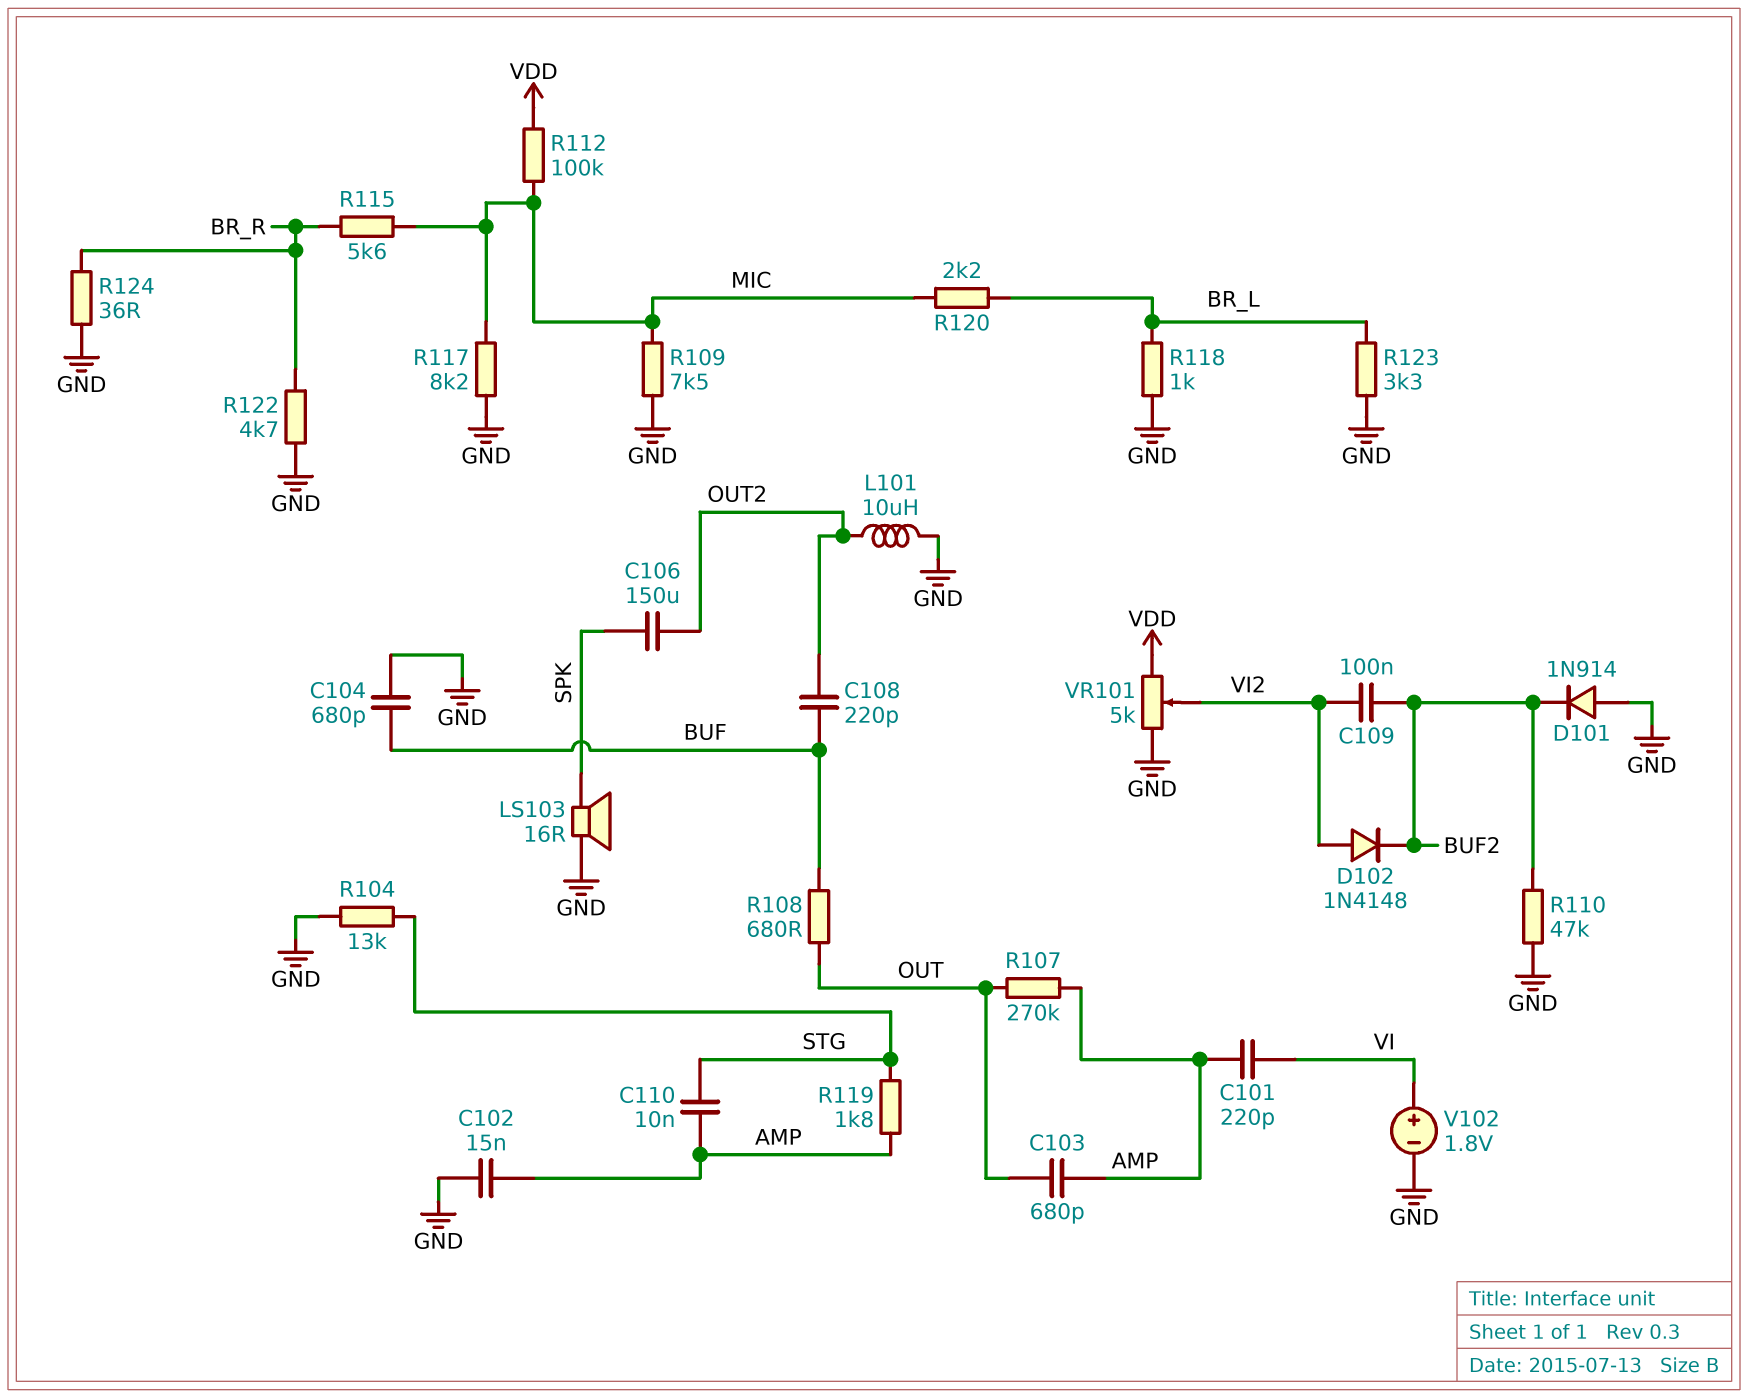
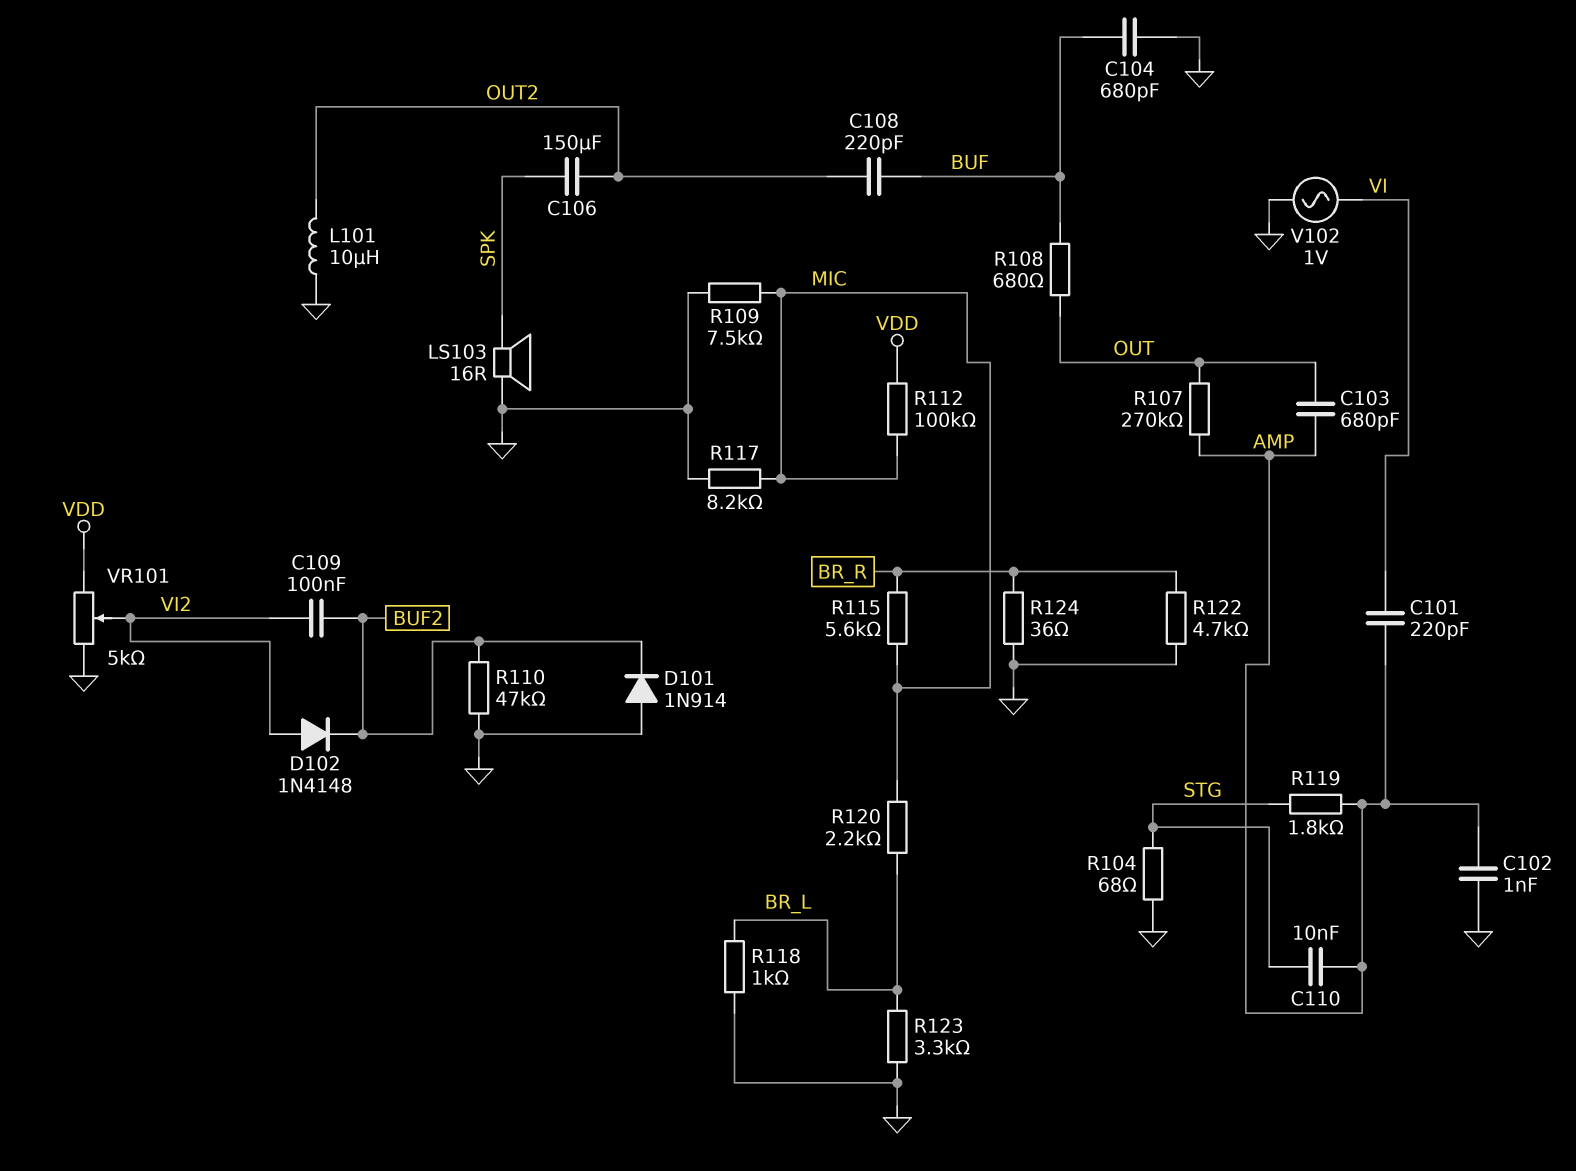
C102: 15nF (AMP, GND) -> 1nF (AMP, GND)
R104: 13k (GND, STG) -> 68 (GND, STG)
V102: 1.8V (plus VI, minus GND) -> AC 1V (GND, VI)

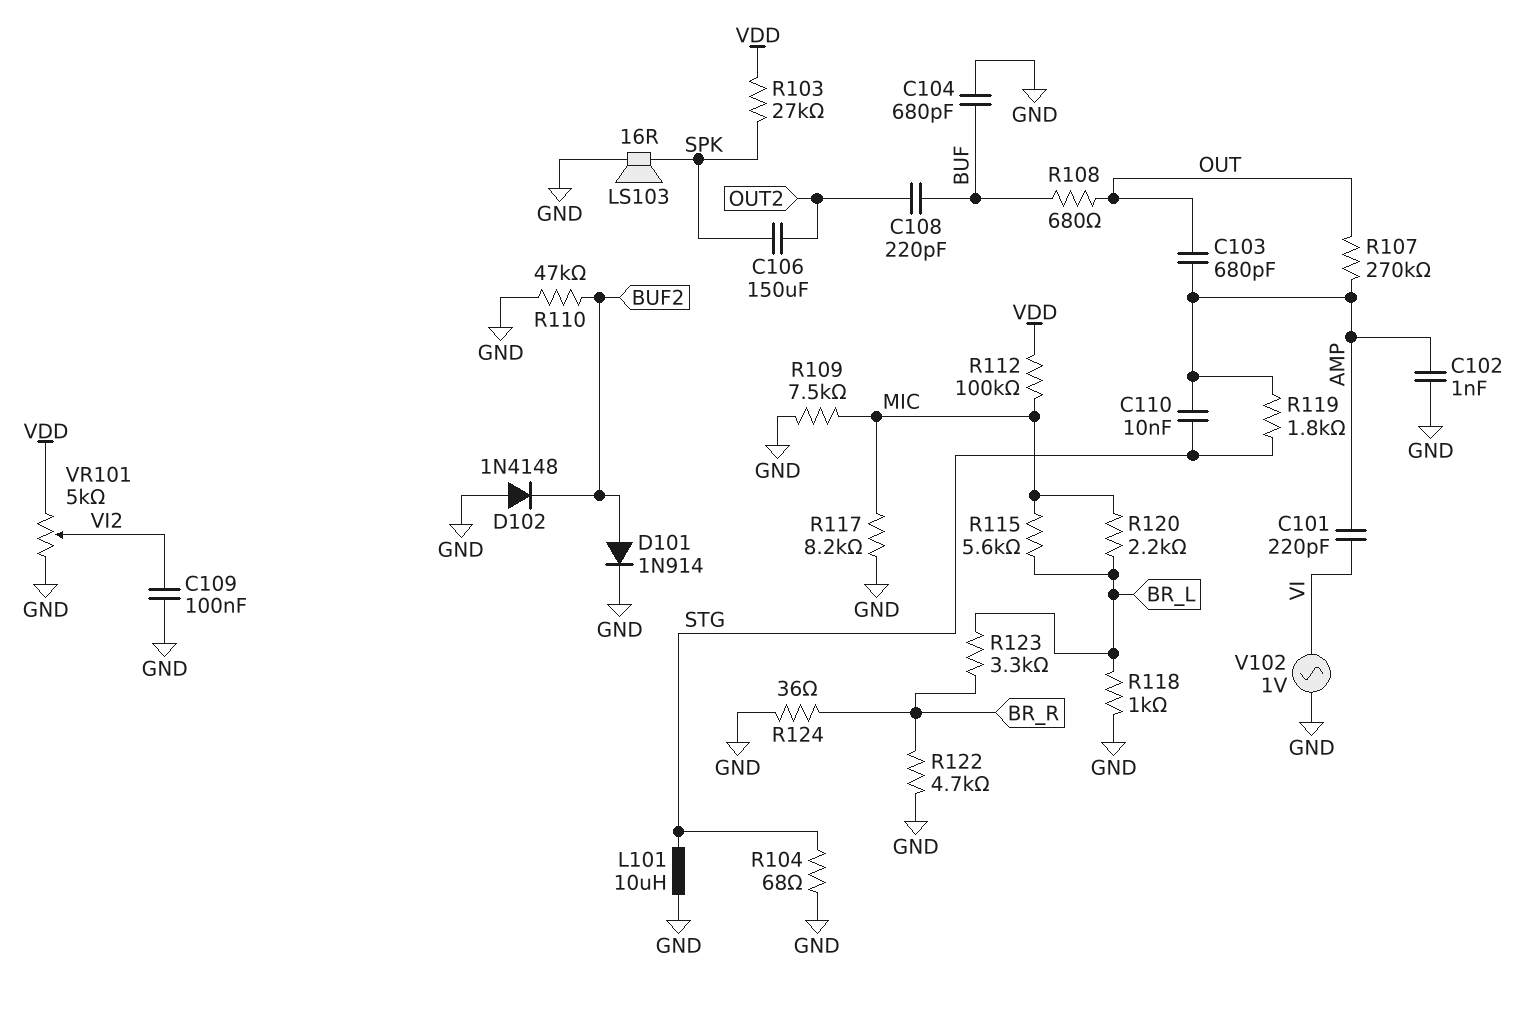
C109: 100nF (BUF2, VI2) -> 100nF (GND, VI2)
D101: diode 1N914 (A GND, K BUF2) -> diode 1N914 (A BUF2, K GND)
D102: diode 1N4148 (A VI2, K BUF2) -> diode 1N4148 (A GND, K BUF2)
L101: 10uH (GND, OUT2) -> 10uH (GND, STG)
R103: none -> 27k (SPK, VDD)
R115: 5.6k (BR_R, MIC) -> 5.6k (BR_L, MIC)
R123: 3.3k (BR_L, GND) -> 3.3k (BR_L, BR_R)

